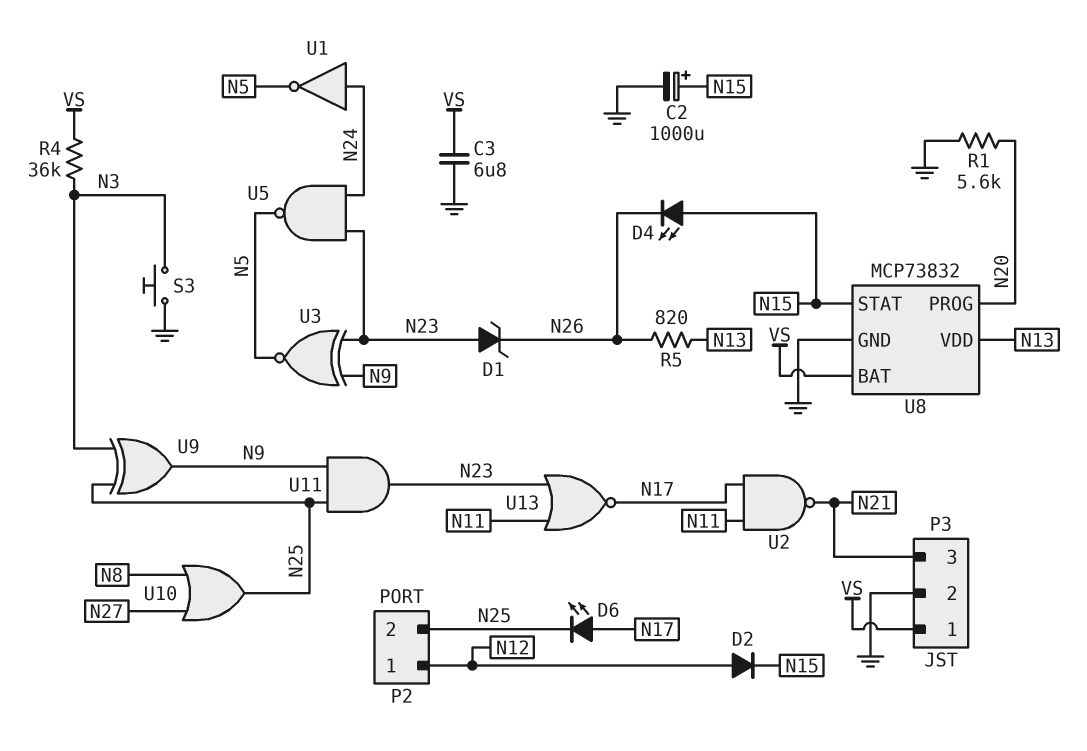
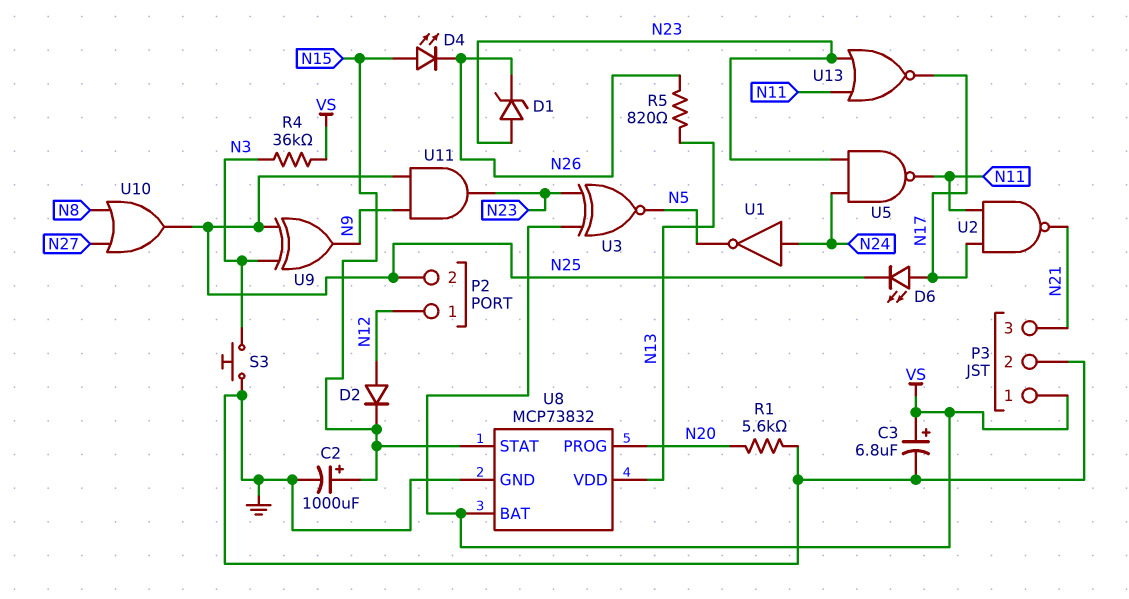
C3: 6.8uF (GND, VS) -> 6.8uF (plus VS, minus GND)
U3: XNOR (in N9, in N23, out N5) -> XNOR (in N23, in VS, out N5)
U5: NAND (in N23, in N24, out N5) -> NAND (in N23, in N24, out N11)

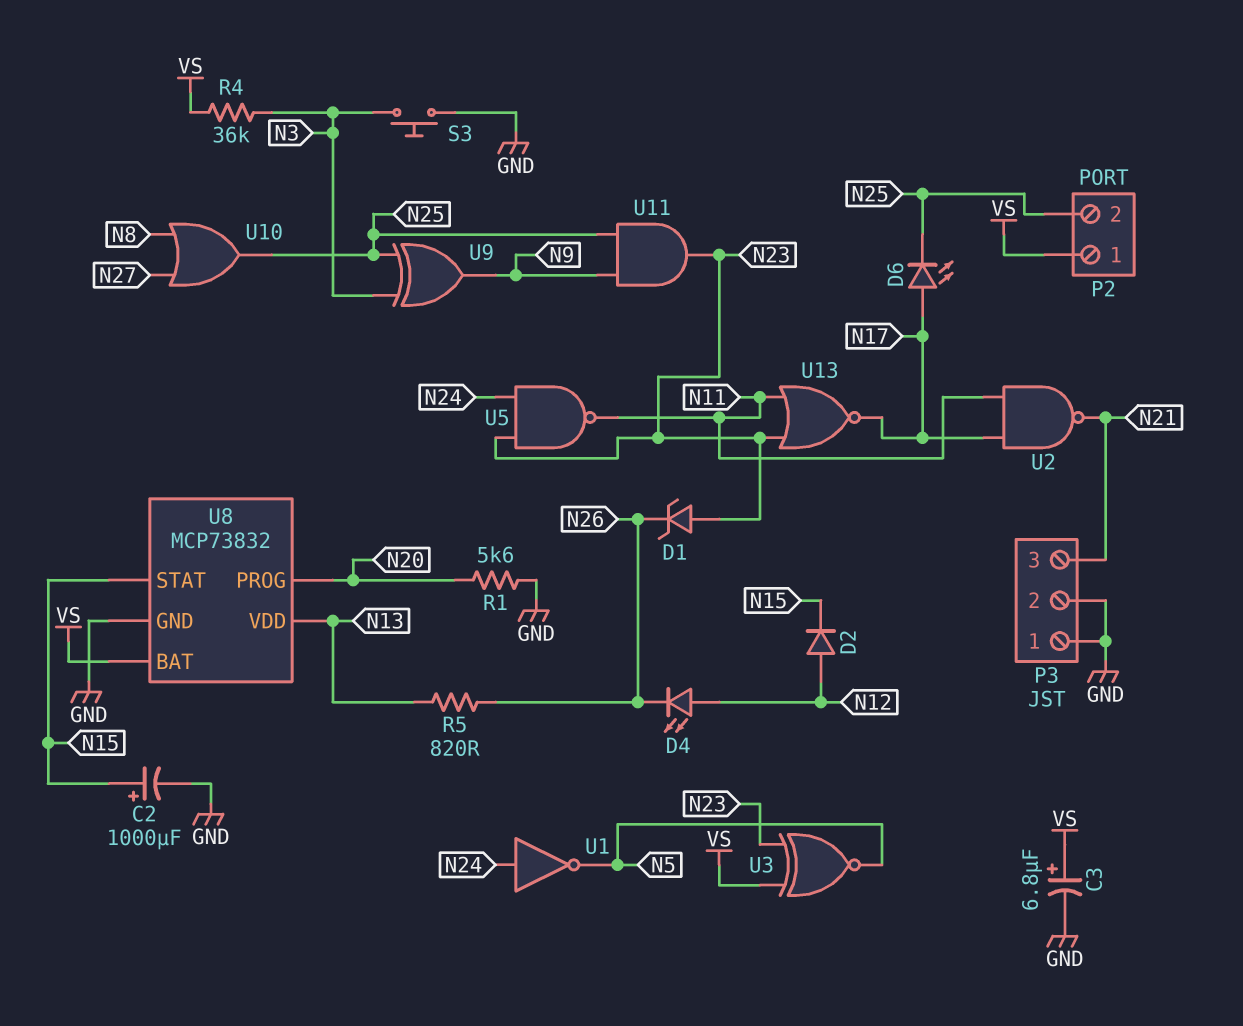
D4: LED (A N15, K N26) -> LED (A N12, K N26)
P2 pin 1: N12 -> VS
P3 pin 1: VS -> GND

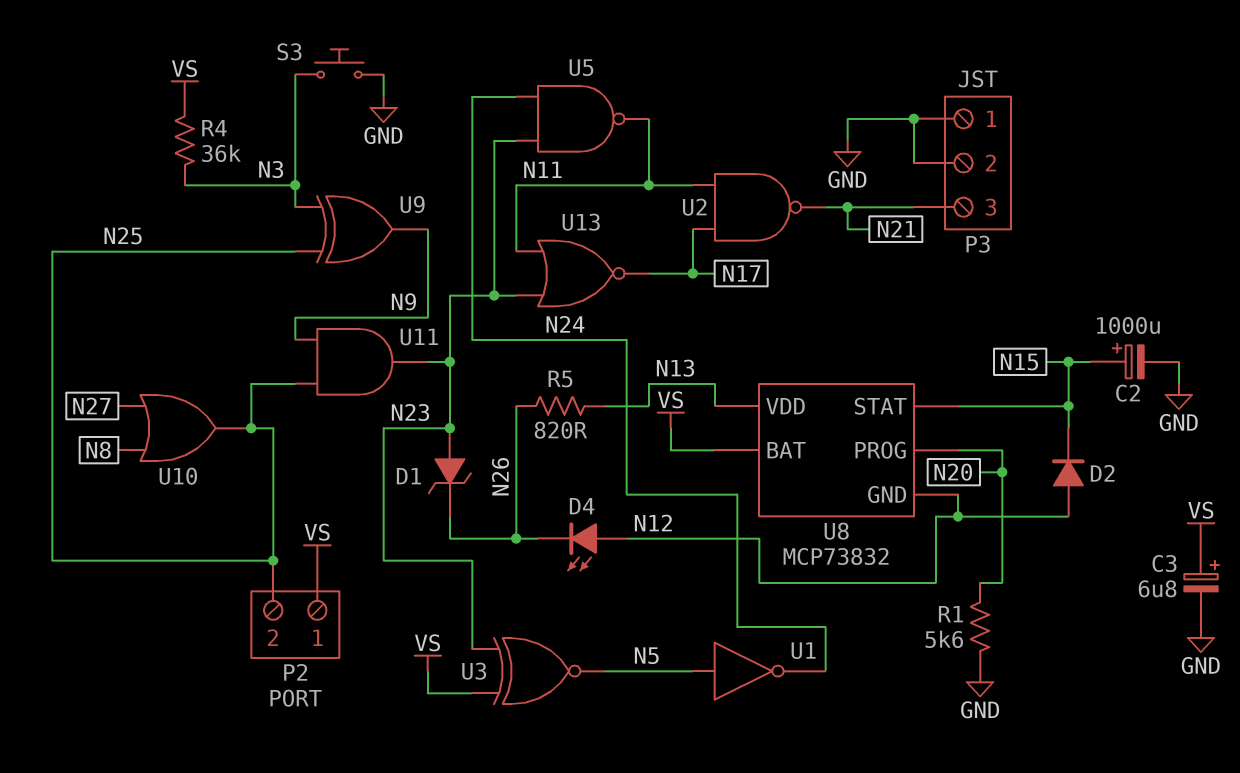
D6: LED (A N17, K N25) -> none
U1: NOT (in N24, out N5) -> NOT (in N5, out N24)
U8 pin GND: GND -> N12

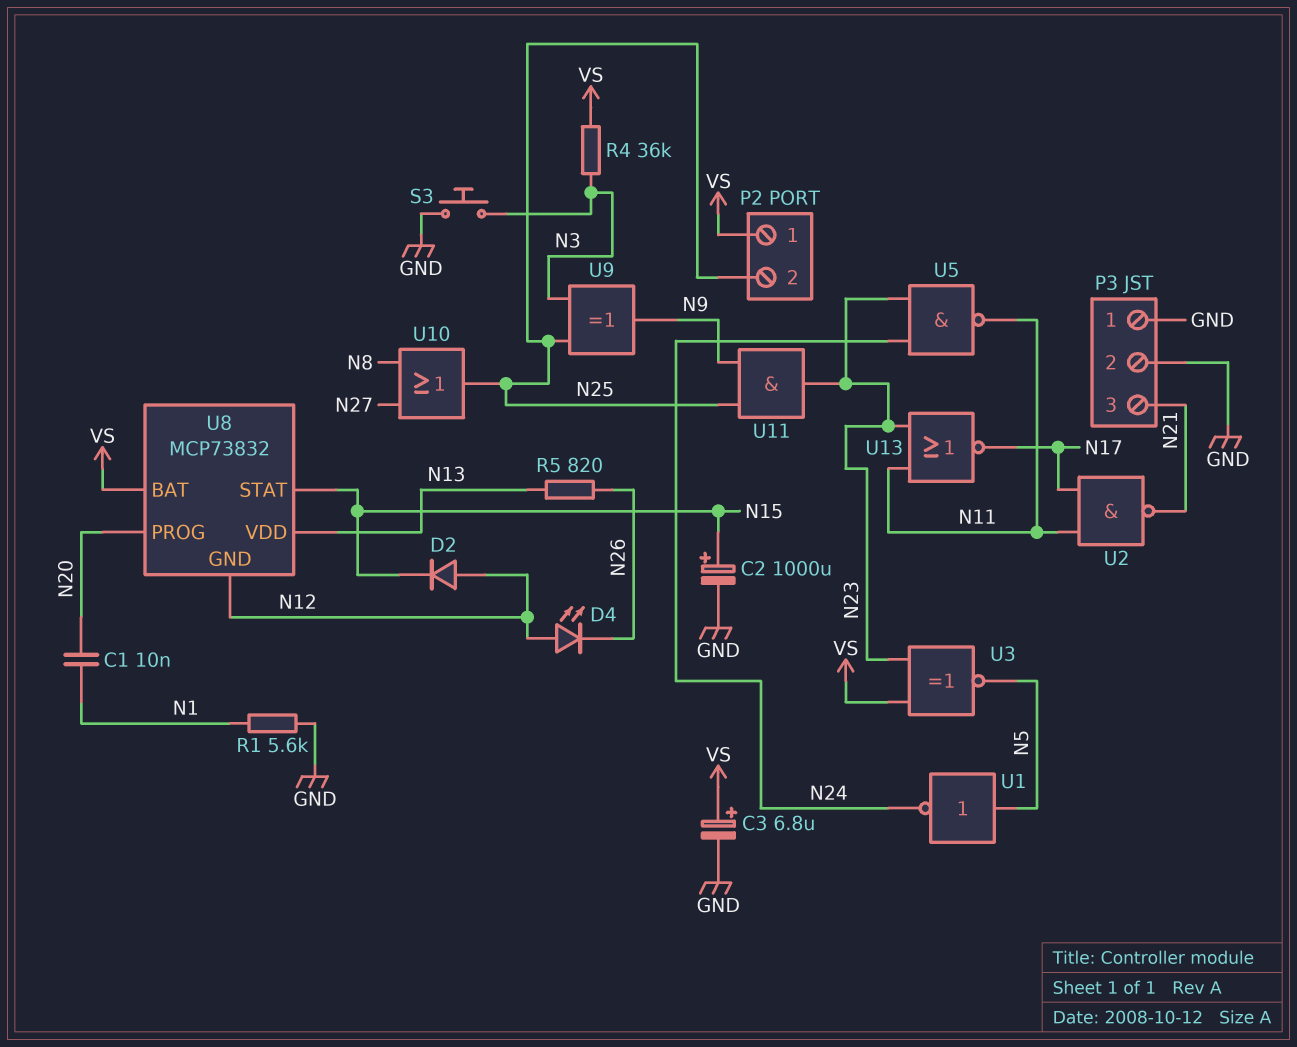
C1: none -> 10nF (N1, N20)
D1: zener (A N23, K N26) -> none
R1: 5.6k (GND, N20) -> 5.6k (GND, N1)

